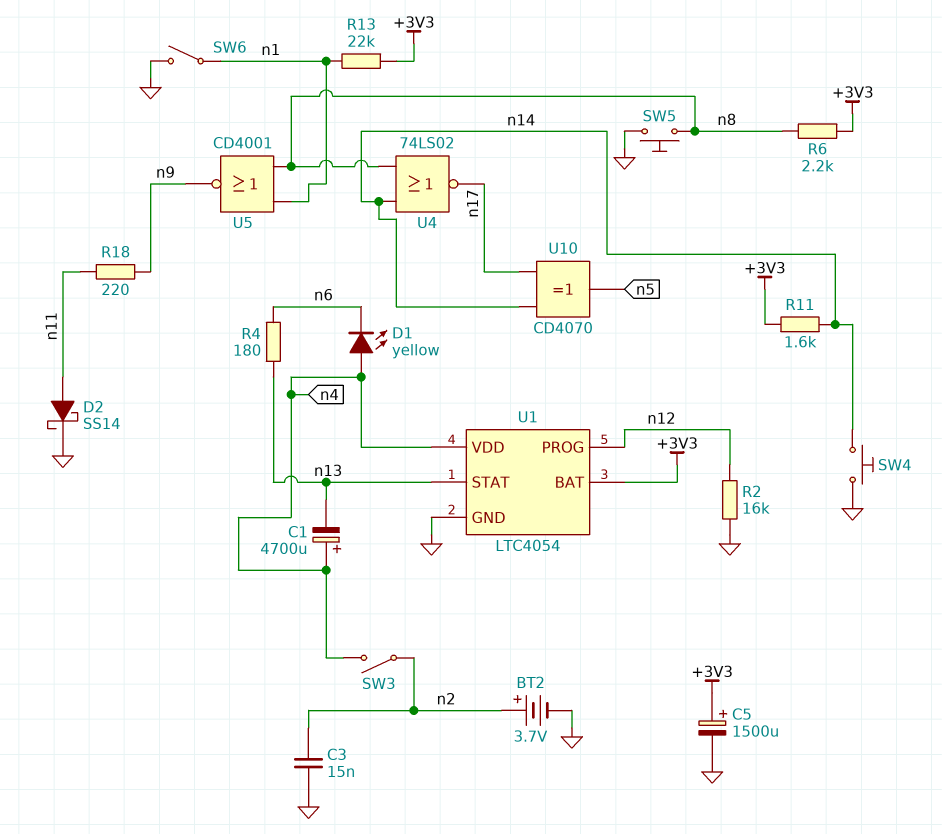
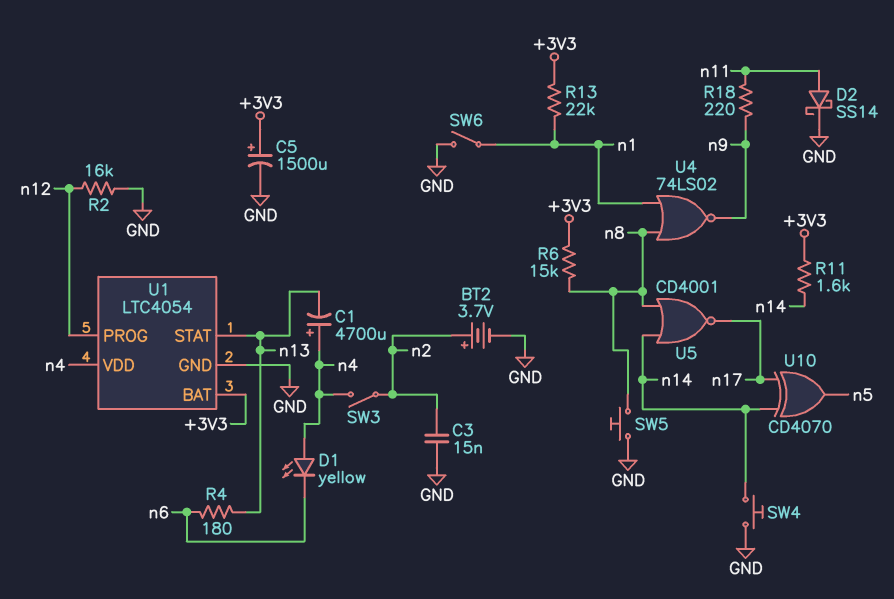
R6: 2.2k (+3V3, n8) -> 15k (+3V3, n8)
U4: NOR 74LS02 (in n8, in n14, out n17) -> NOR 74LS02 (in n1, in n8, out n9)
U5: NOR CD4001 (in n1, in n8, out n9) -> NOR CD4001 (in n8, in n14, out n17)

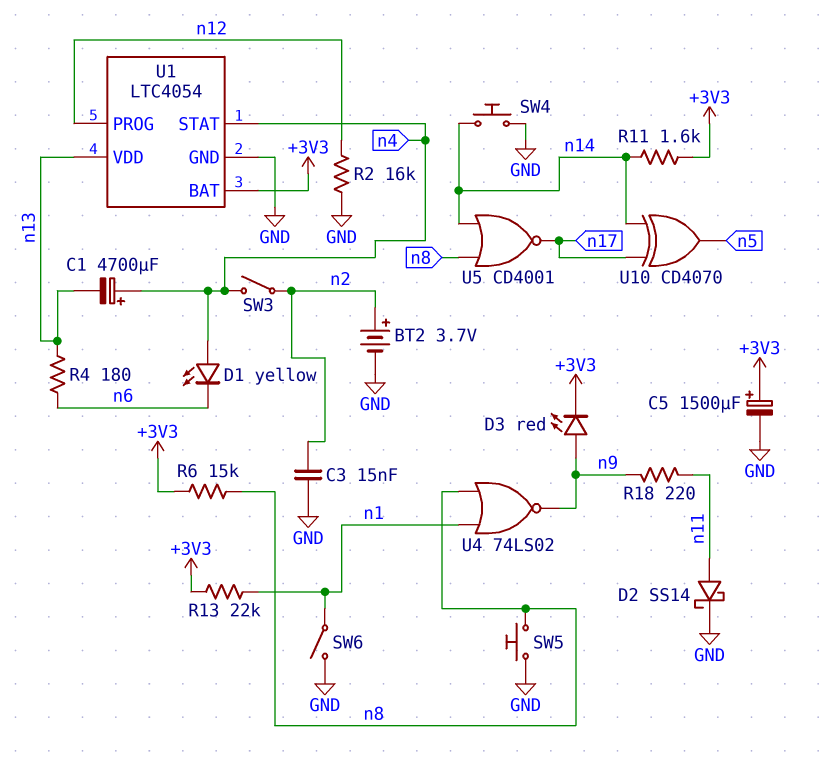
D3: none -> LED red (A n9, K +3V3)
U1 pin STAT: n13 -> n4
U1 pin VDD: n4 -> n13

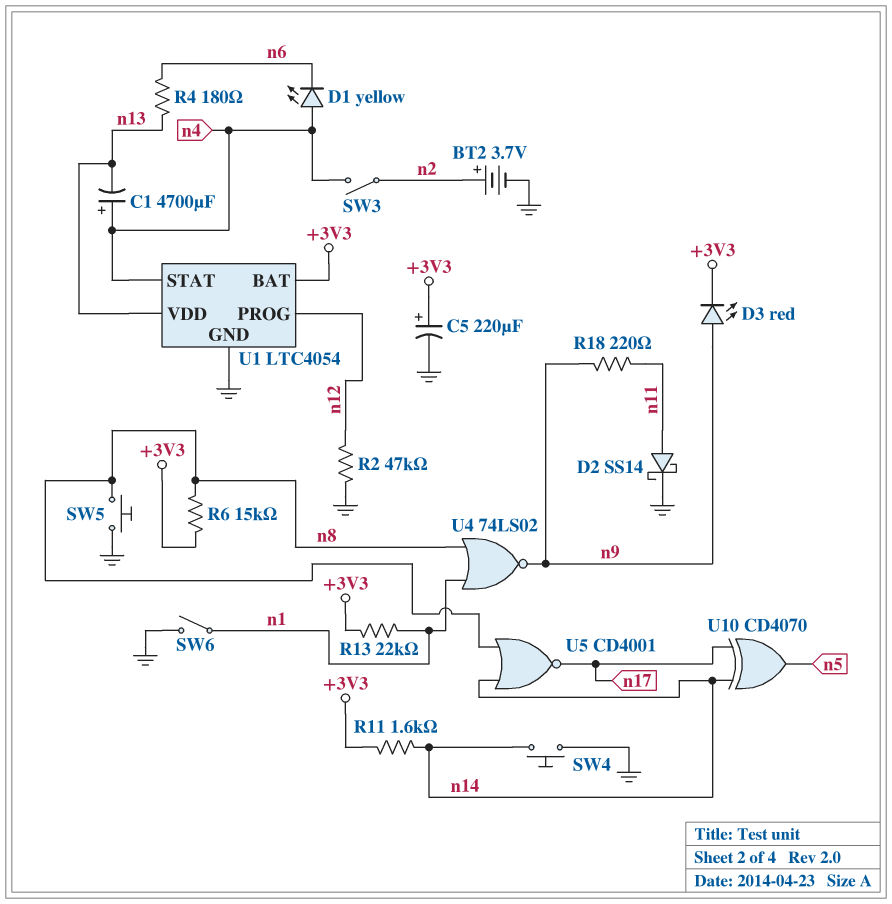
C3: 15nF (GND, n2) -> none
C5: 1500uF (plus +3V3, minus GND) -> 220uF (plus +3V3, minus GND)
R2: 16k (GND, n12) -> 47k (GND, n12)

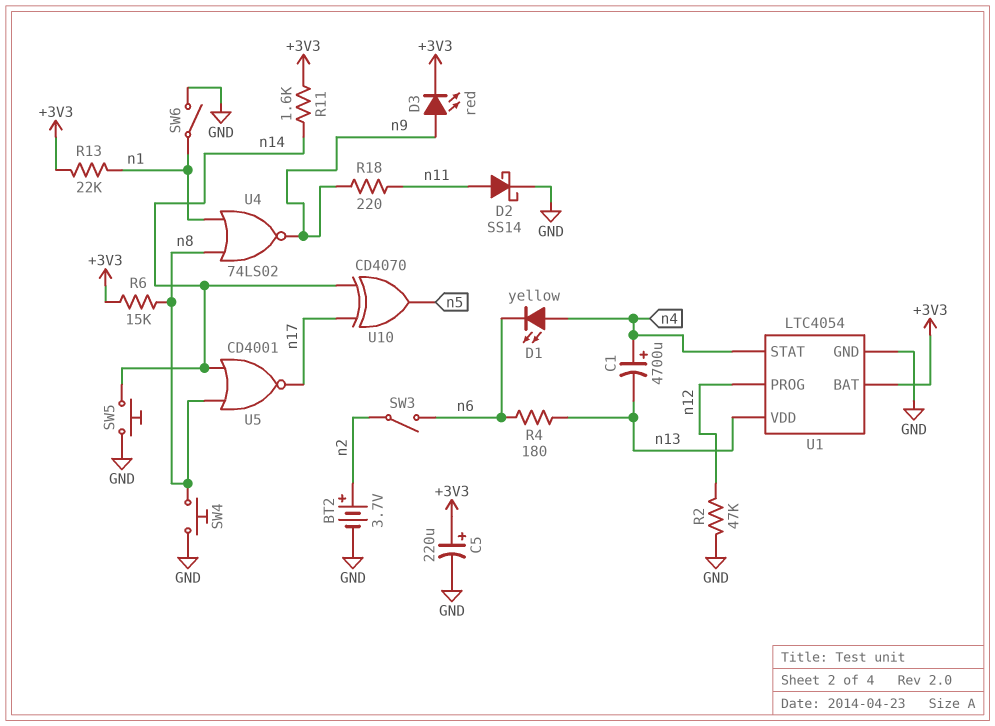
SW3: switch (n2, n4) -> switch (n2, n6)
SW4: button (GND, n14) -> button (GND, n8)
SW5: button (GND, n8) -> button (GND, n14)

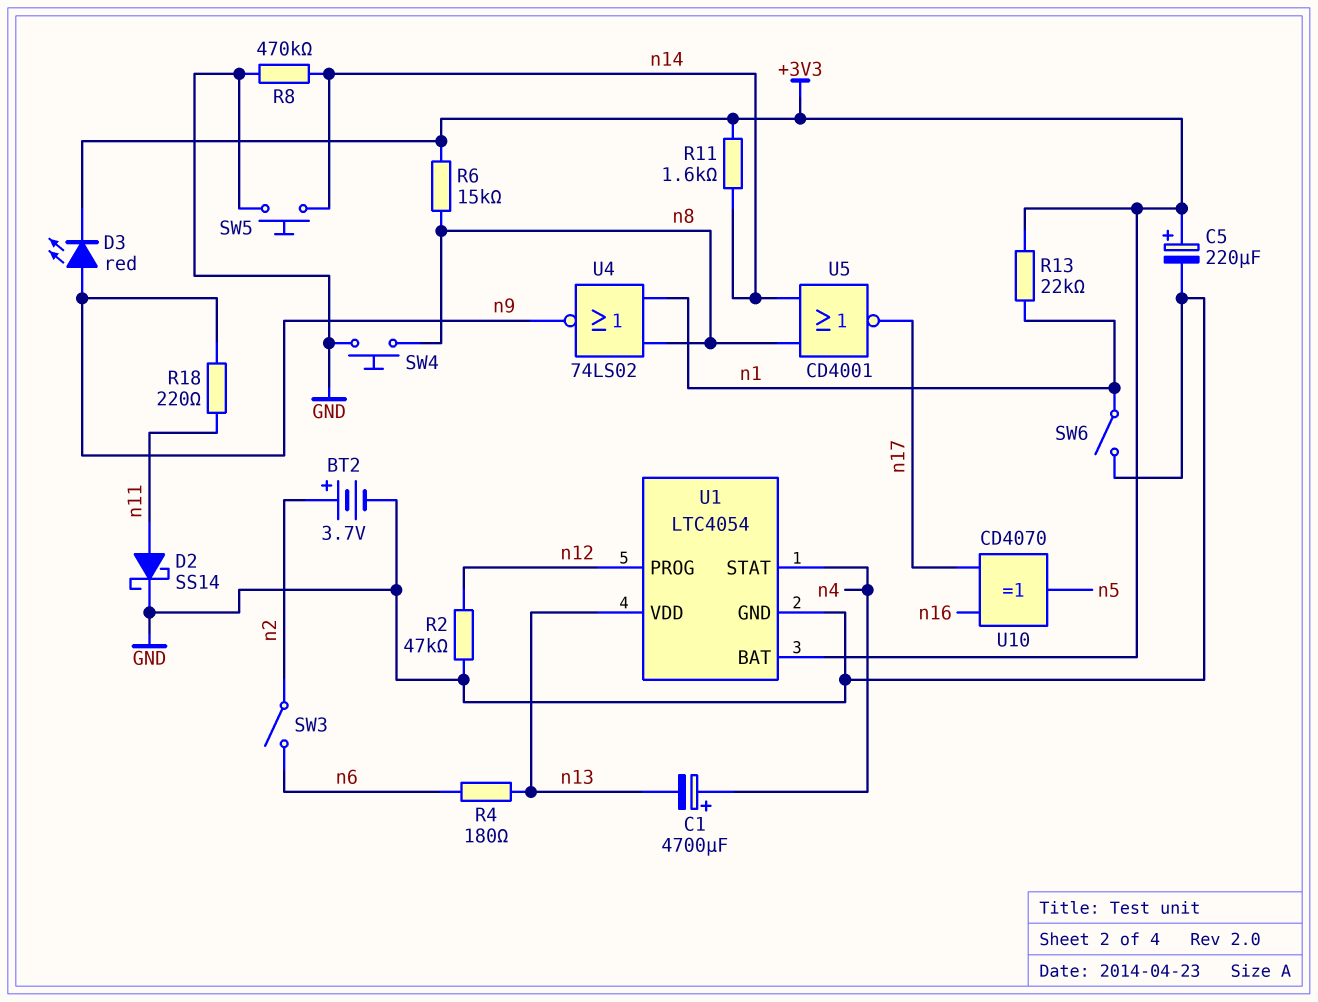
D1: LED yellow (A n4, K n6) -> none
R8: none -> 470k (GND, n14)
U10: XOR CD4070 (in n14, in n17, out n5) -> XOR CD4070 (in n16, in n17, out n5)

